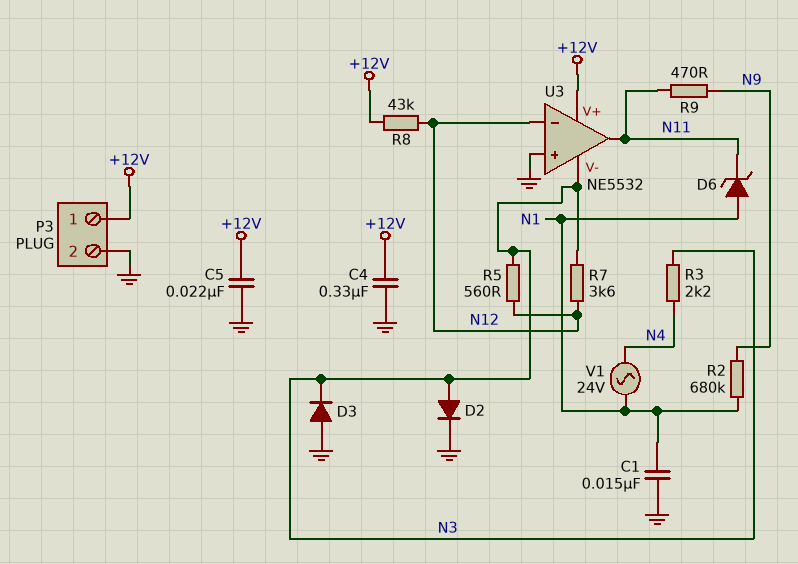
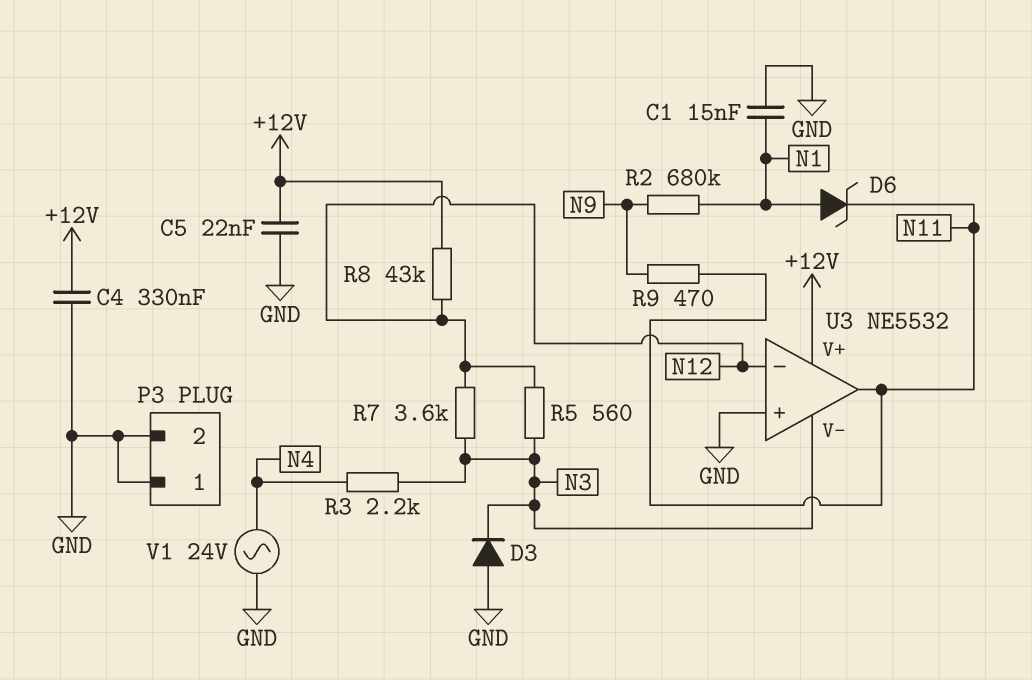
D2: diode (A N3, K GND) -> none
P3 pin 1: +12V -> GND
V1: AC 24V (N1, N4) -> AC 24V (GND, N4)

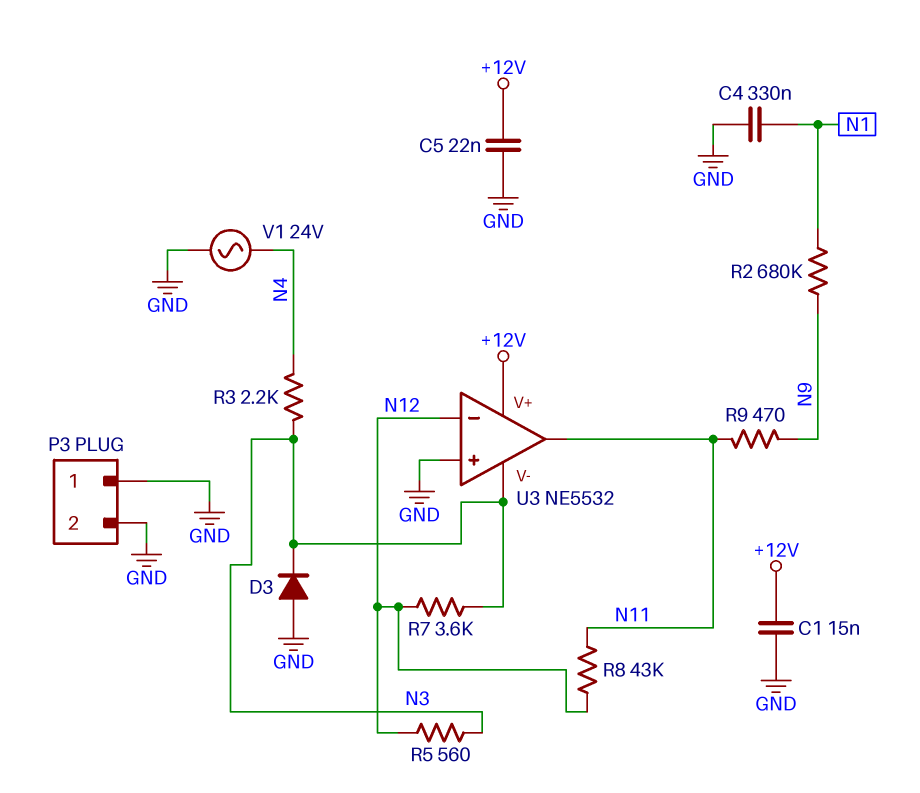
C1: 15nF (GND, N1) -> 15nF (+12V, GND)
C4: 330nF (+12V, GND) -> 330nF (GND, N1)
D6: zener (A N1, K N11) -> none
R8: 43k (+12V, N12) -> 43k (N11, N12)

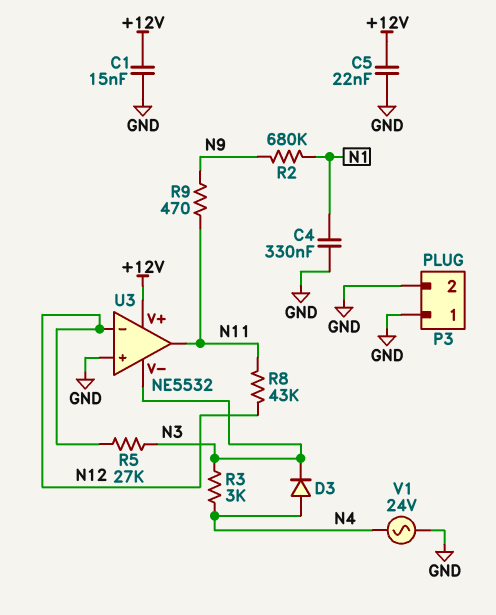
D3: diode (A GND, K N3) -> diode (A N4, K N3)
R3: 2.2k (N3, N4) -> 3k (N3, N4)
R5: 560 (N3, N12) -> 27k (N3, N12)
R7: 3.6k (N3, N12) -> none

